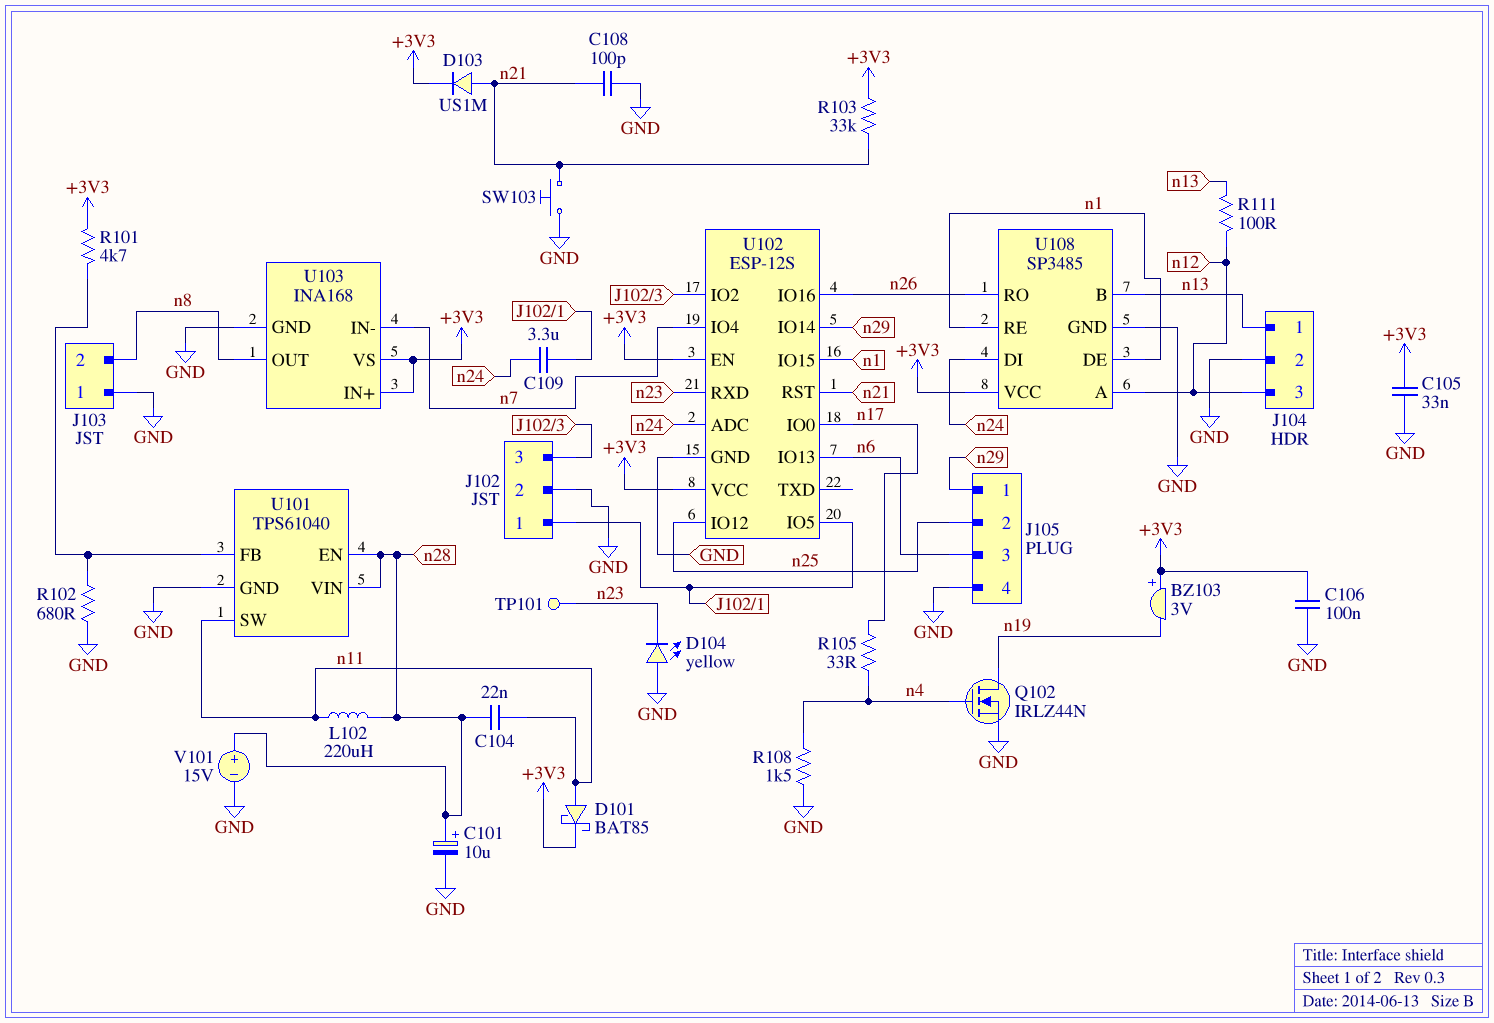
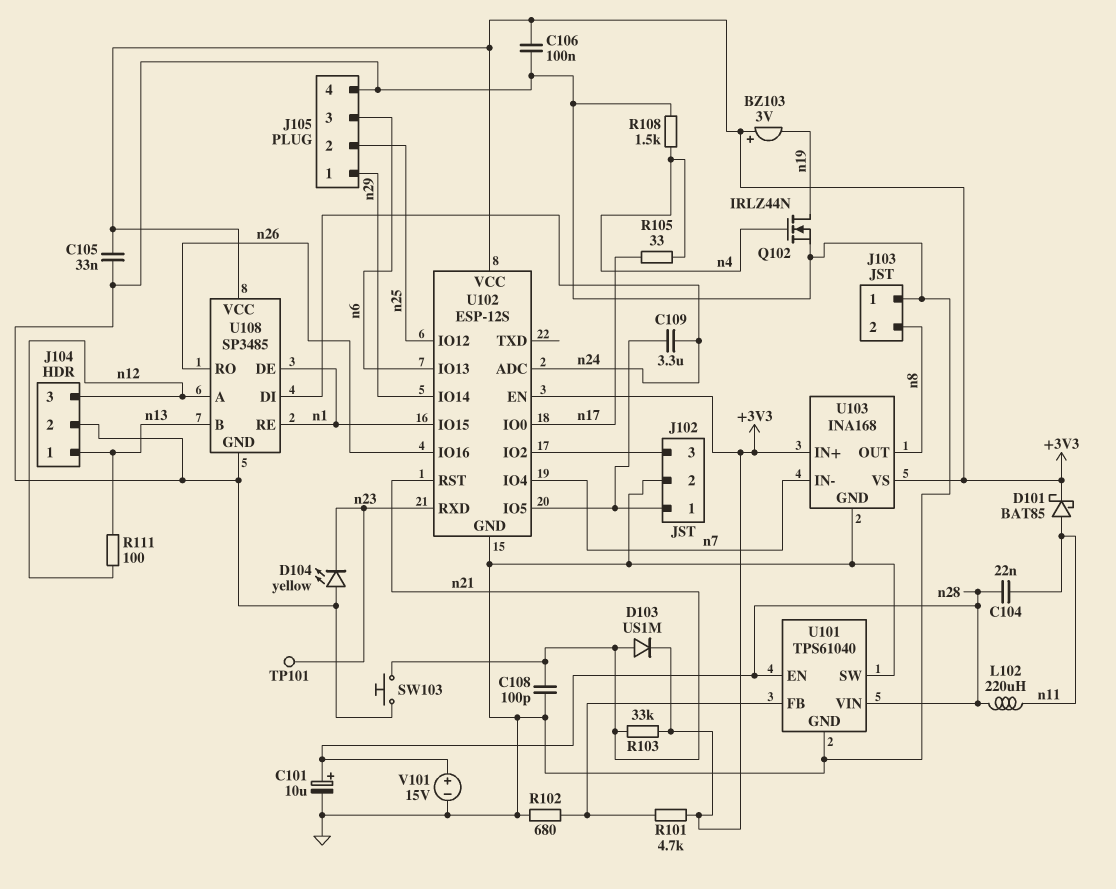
U101 pin SW: n11 -> GND

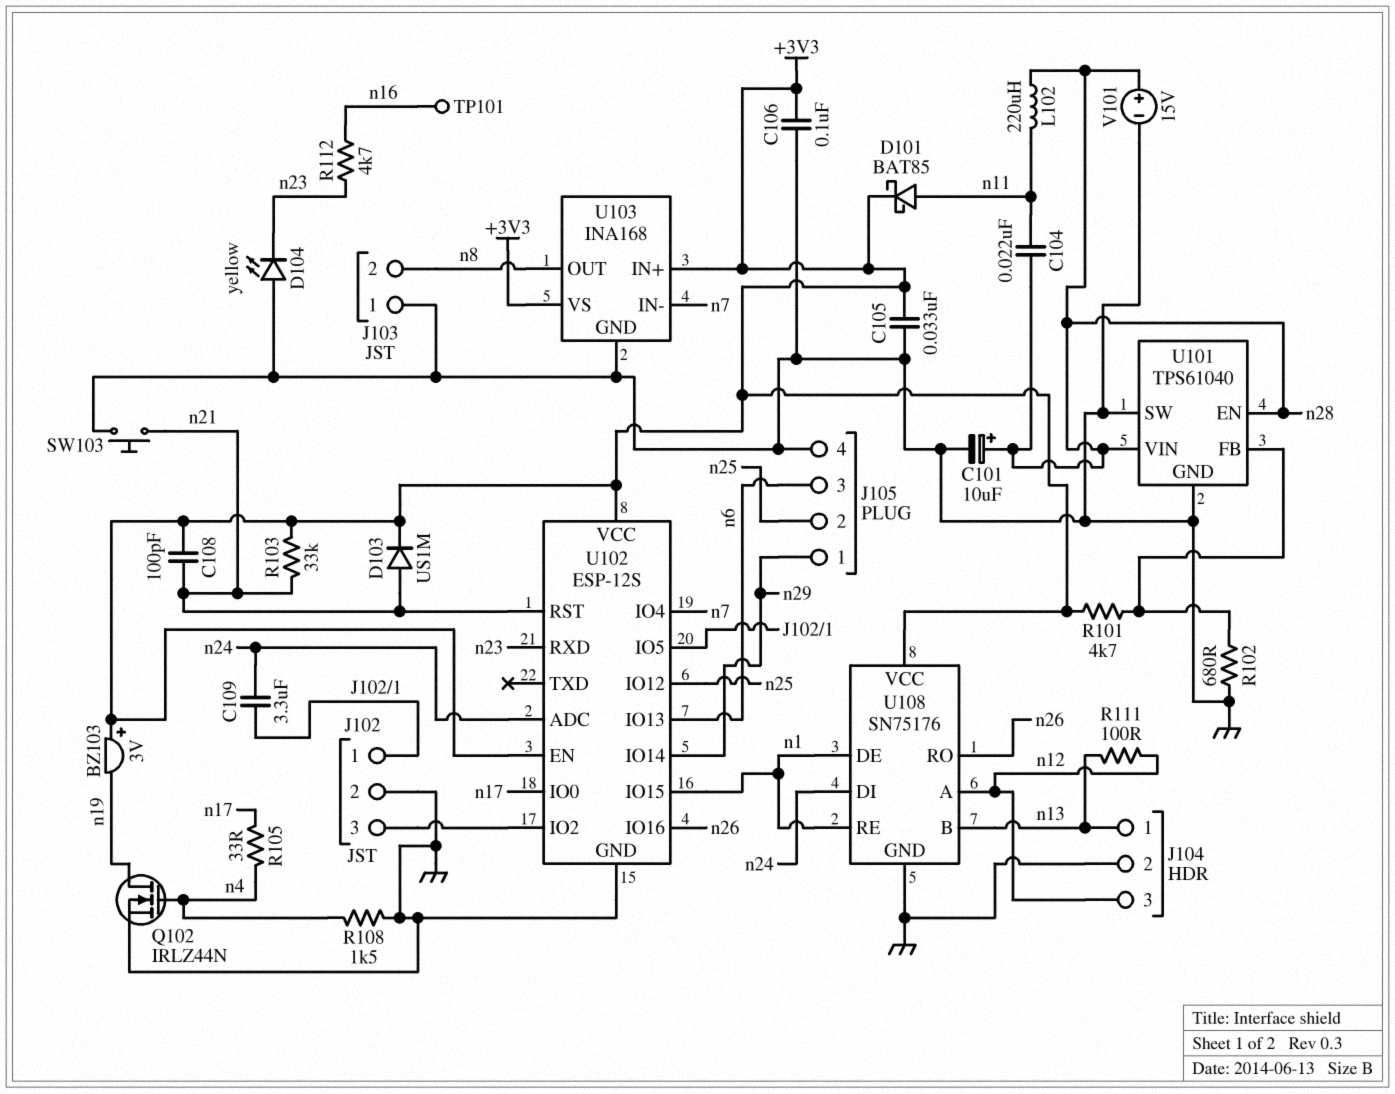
C108: 100pF (GND, n21) -> 100pF (+3V3, n21)
R112: none -> 4.7k (n16, n23)
TP101: test point (n23) -> test point (n16)
U108: SP3485 -> SN75176

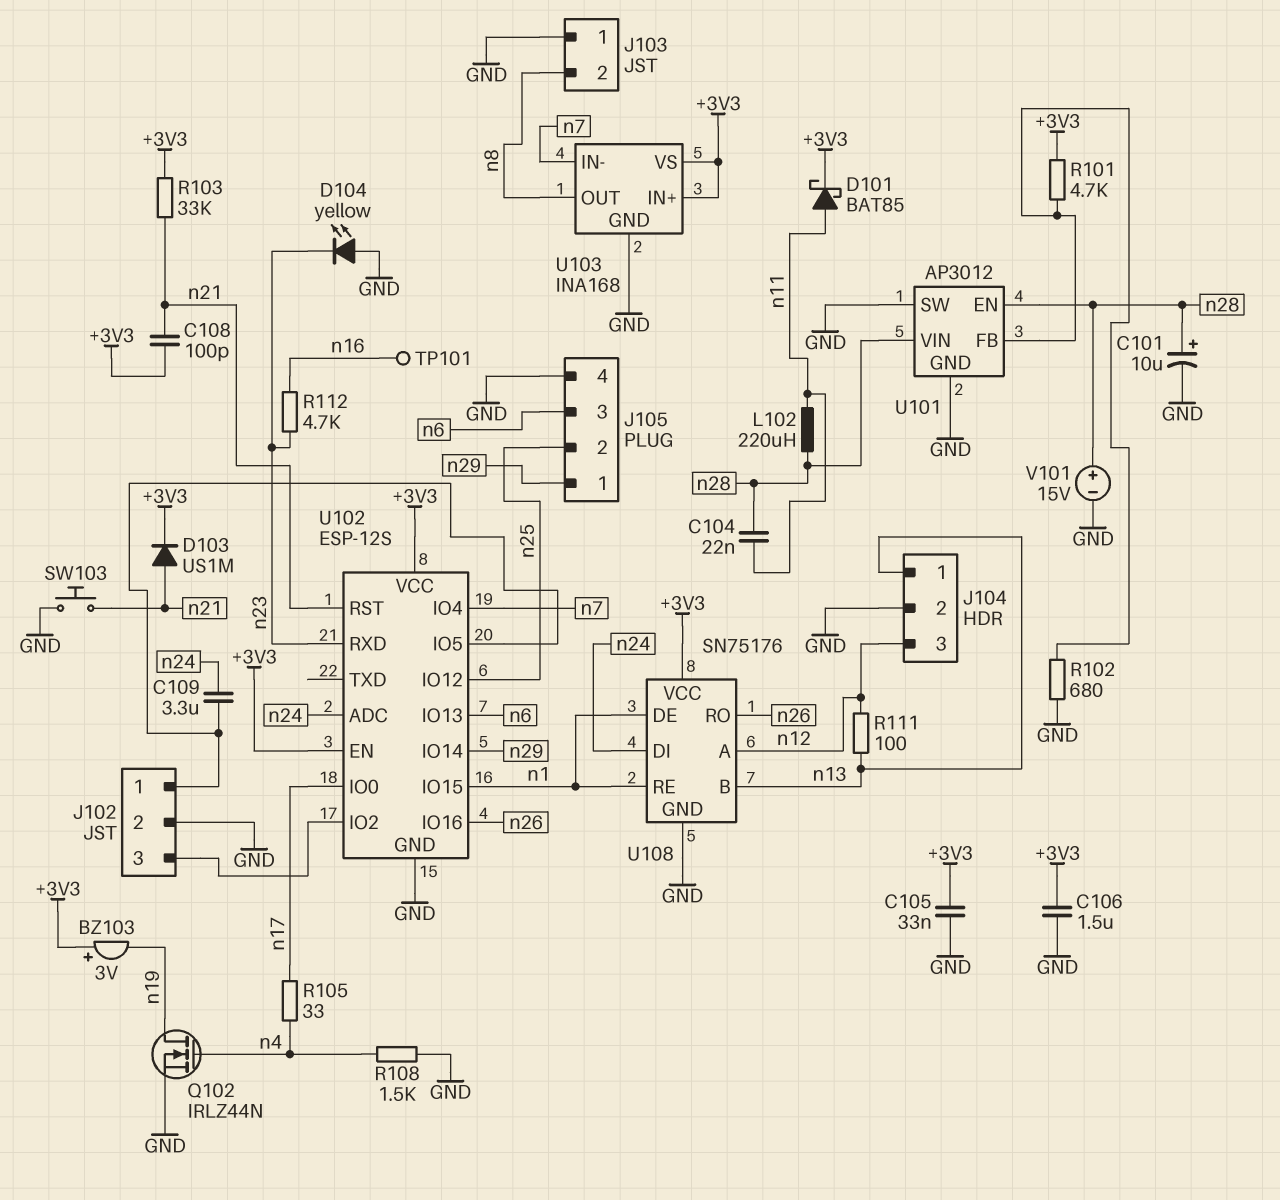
C106: 100nF (+3V3, GND) -> 1.5uF (+3V3, GND)
U101: TPS61040 -> AP3012

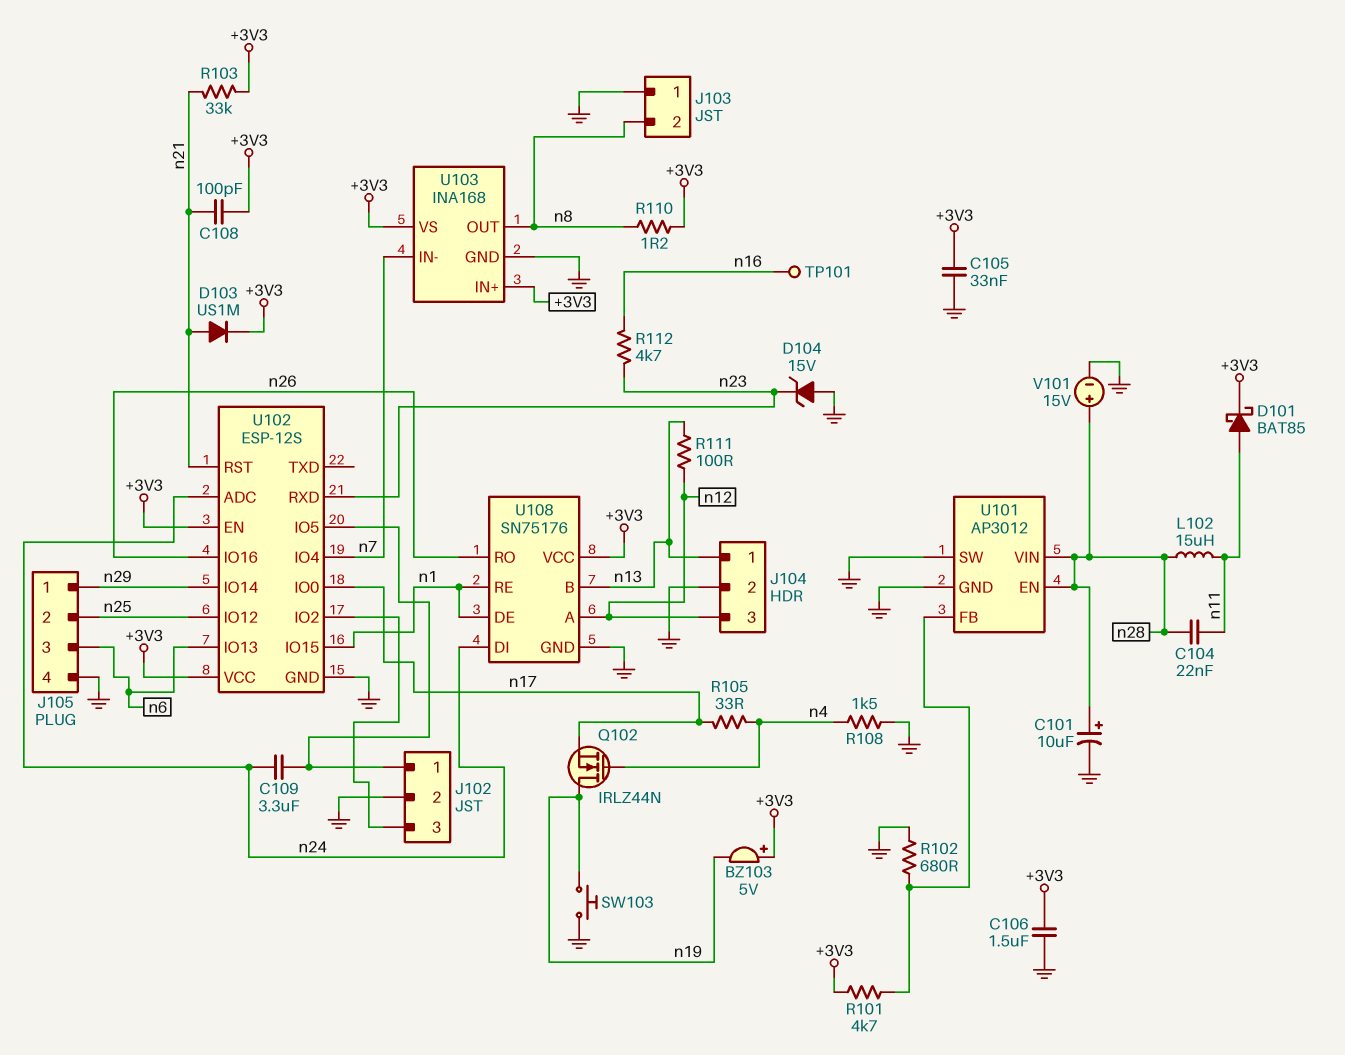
BZ103: buzzer 3V (plus +3V3, minus n19) -> buzzer 5V (plus +3V3, minus n19)
D104: LED yellow (A GND, K n23) -> zener 15V (A GND, K n23)
L102: 220uH (n11, n28) -> 15uH (n11, n28)
Q102: NMOS IRLZ44N (G n4, D n19, S GND) -> NMOS IRLZ44N (G n4, D n19, S n17)
R110: none -> 1.2 (+3V3, n8)
SW103: button (GND, n21) -> button (GND, n19)

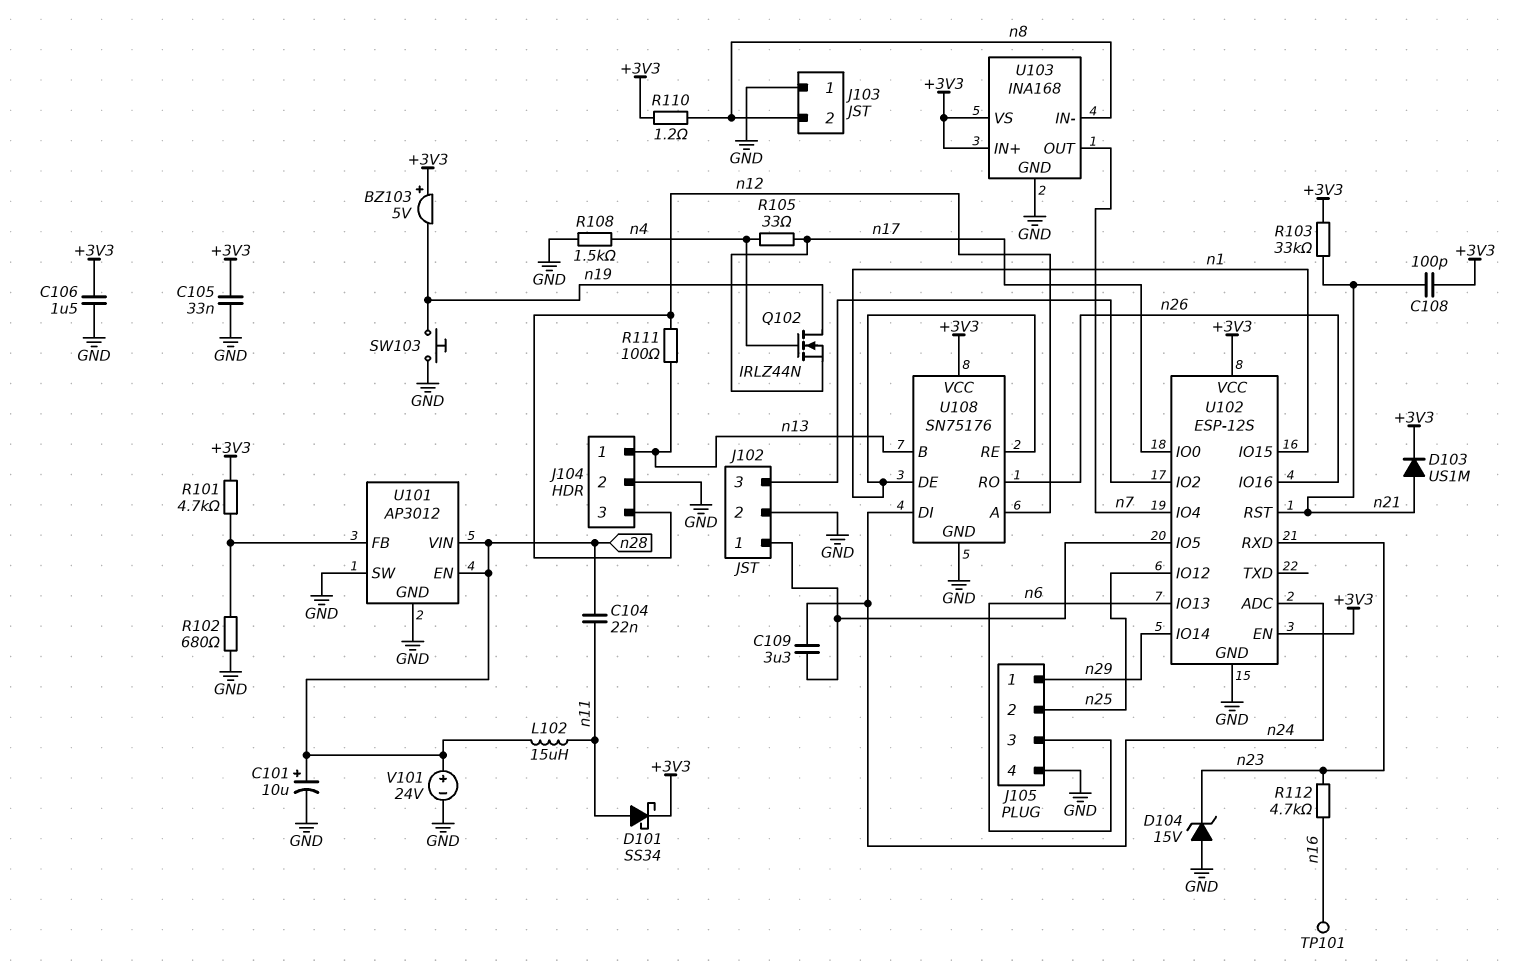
D101: schottky BAT85 (A n11, K +3V3) -> schottky SS34 (A n11, K +3V3)
U103 pin IN-: n7 -> n8
U103 pin OUT: n8 -> n7
V101: 15V (plus n28, minus GND) -> 24V (plus n28, minus GND)

